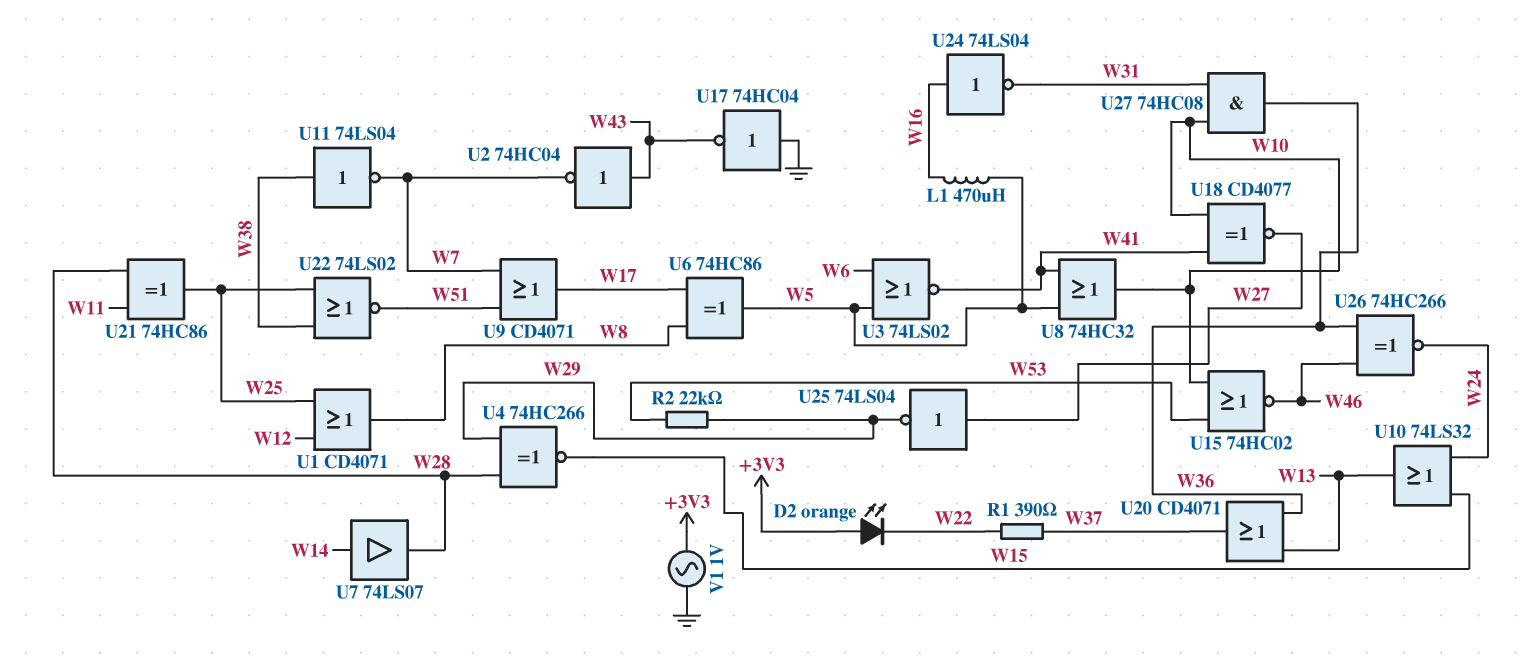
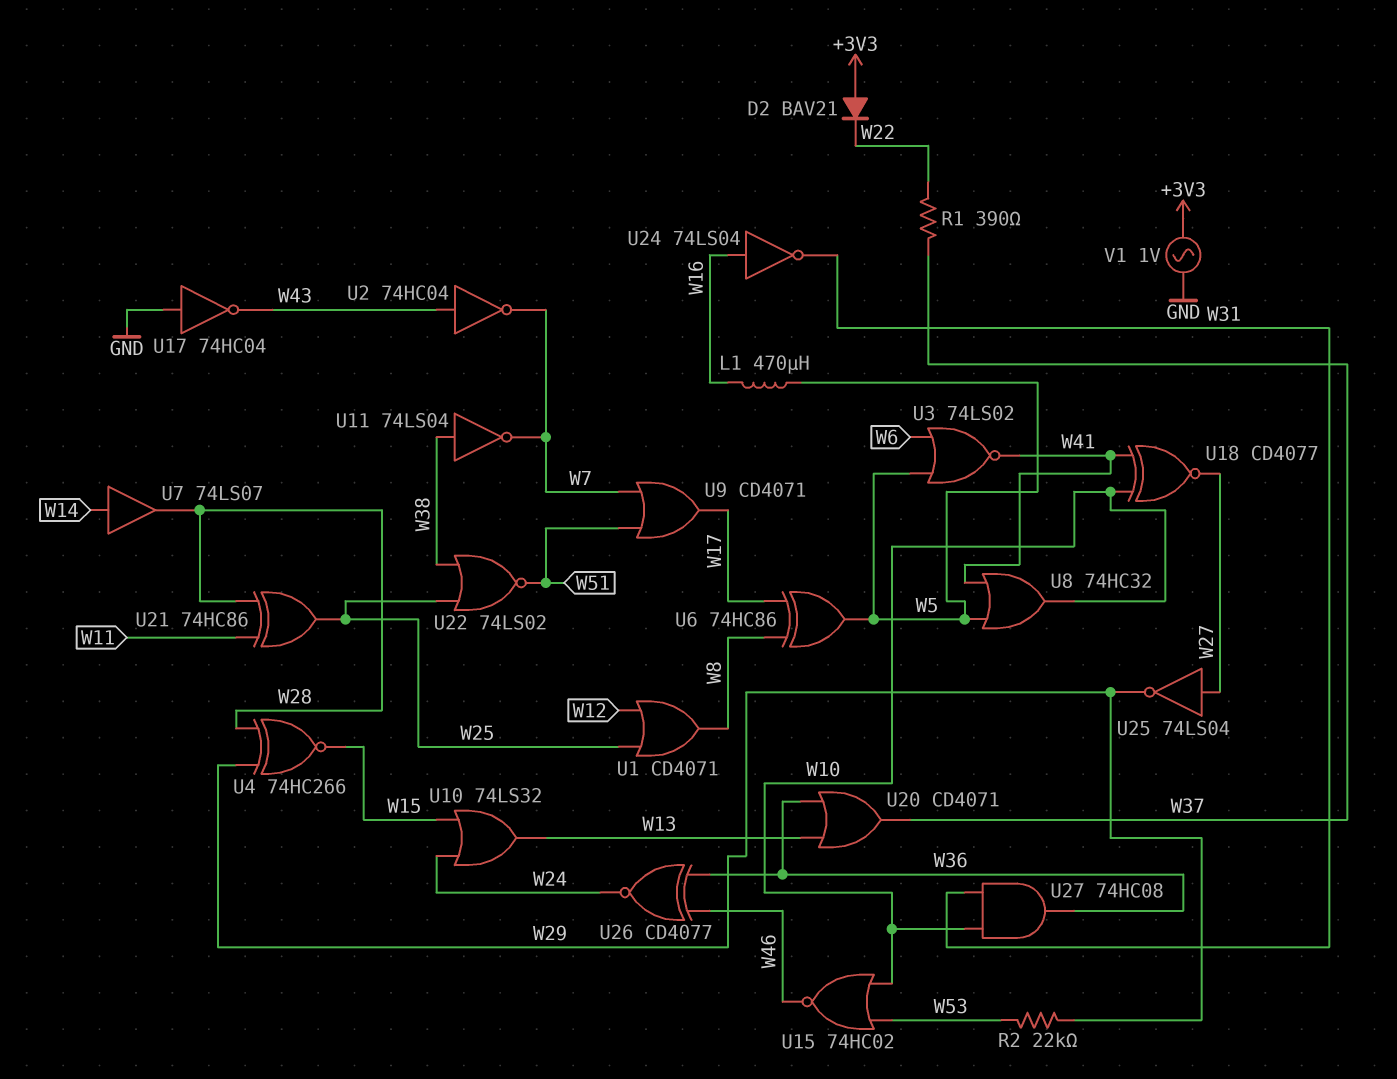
D2: LED orange (A +3V3, K W22) -> diode BAV21 (A +3V3, K W22)
U26: XNOR 74HC266 (in W36, in W46, out W24) -> XNOR CD4077 (in W36, in W46, out W24)

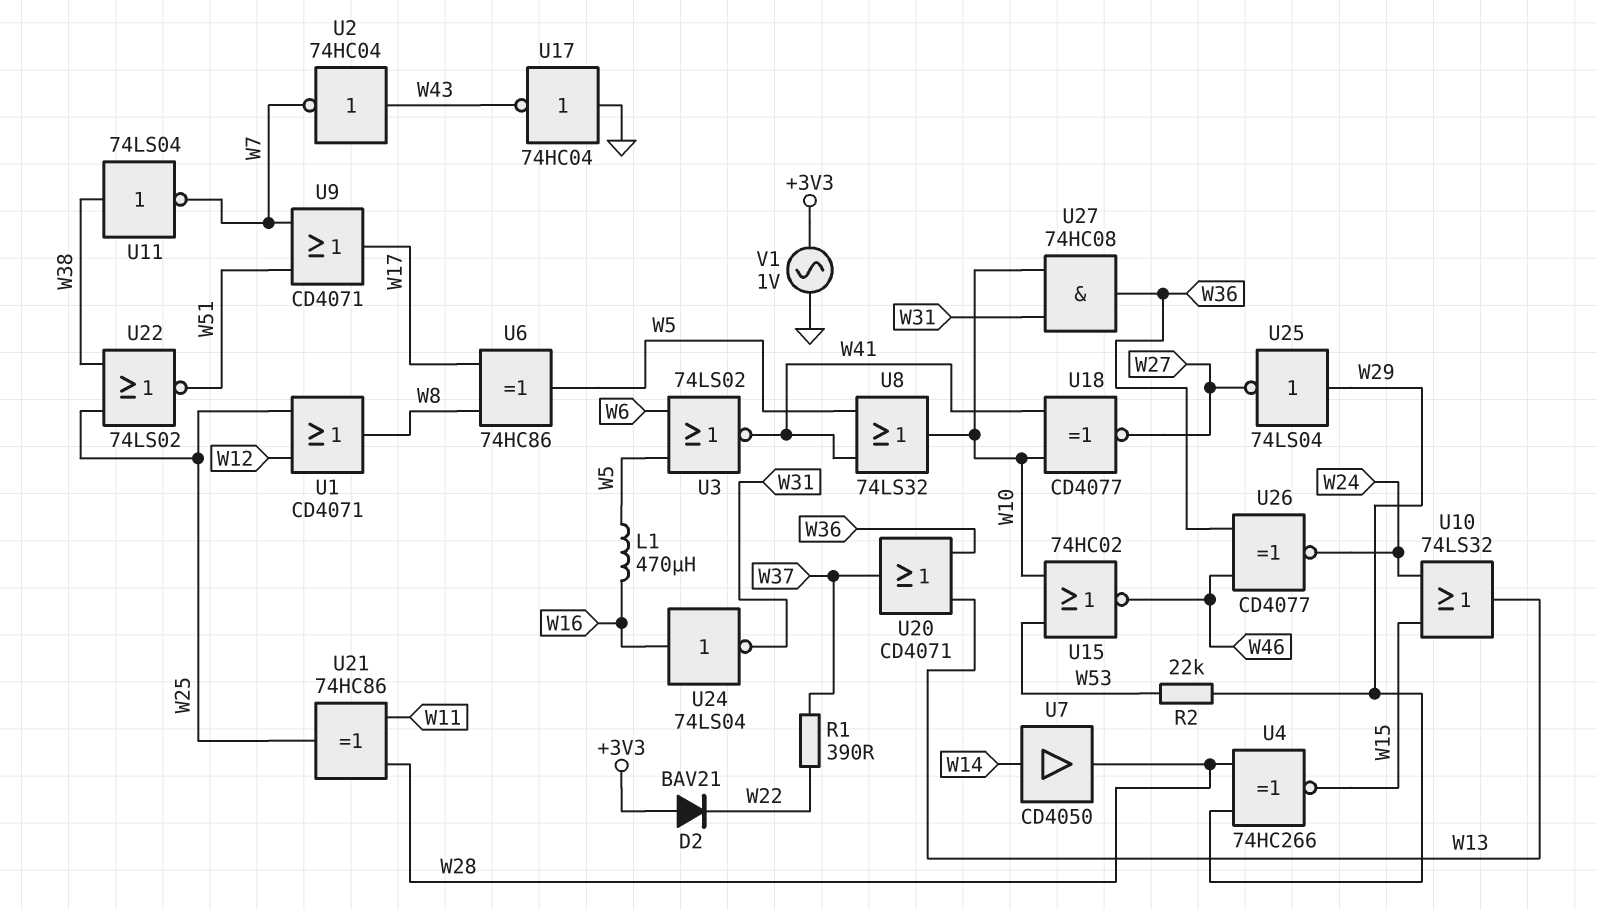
U7: buffer 74LS07 (in W14, out W28) -> buffer CD4050 (in W14, out W28)
U8: OR 74HC32 (in W5, in W41, out W10) -> OR 74LS32 (in W5, in W41, out W10)
U25: NOT 74LS04 (in W27, out W29) -> NOT 74LS04 (in W29, out W27)

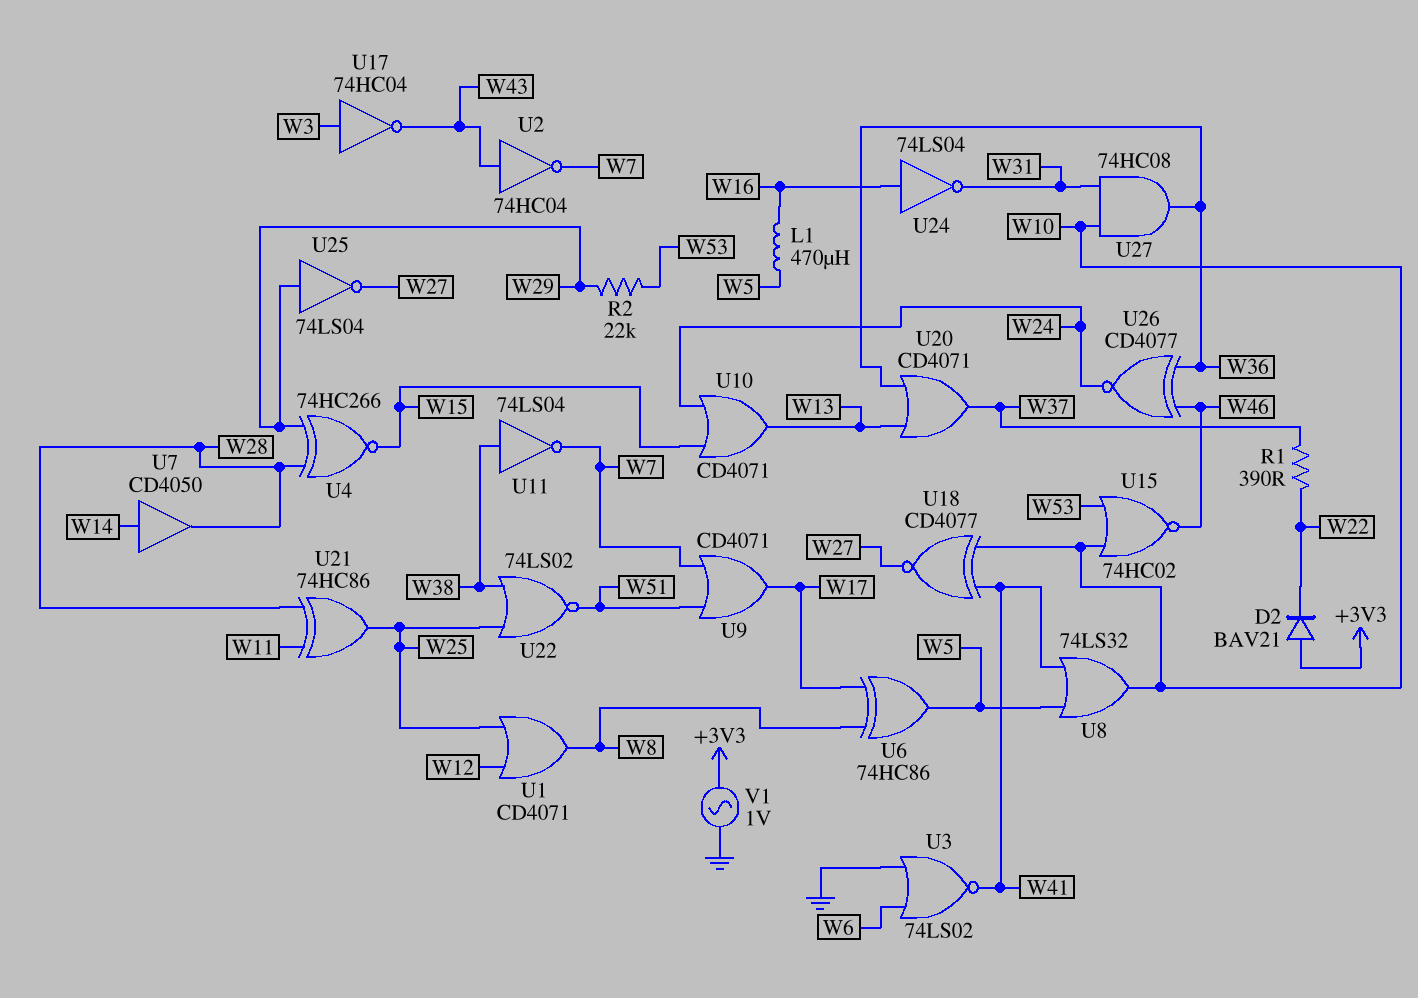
U3: NOR 74LS02 (in W5, in W6, out W41) -> NOR 74LS02 (in GND, in W6, out W41)
U10: OR 74LS32 (in W15, in W24, out W13) -> OR CD4071 (in W15, in W24, out W13)
U17: NOT 74HC04 (in GND, out W43) -> NOT 74HC04 (in W3, out W43)

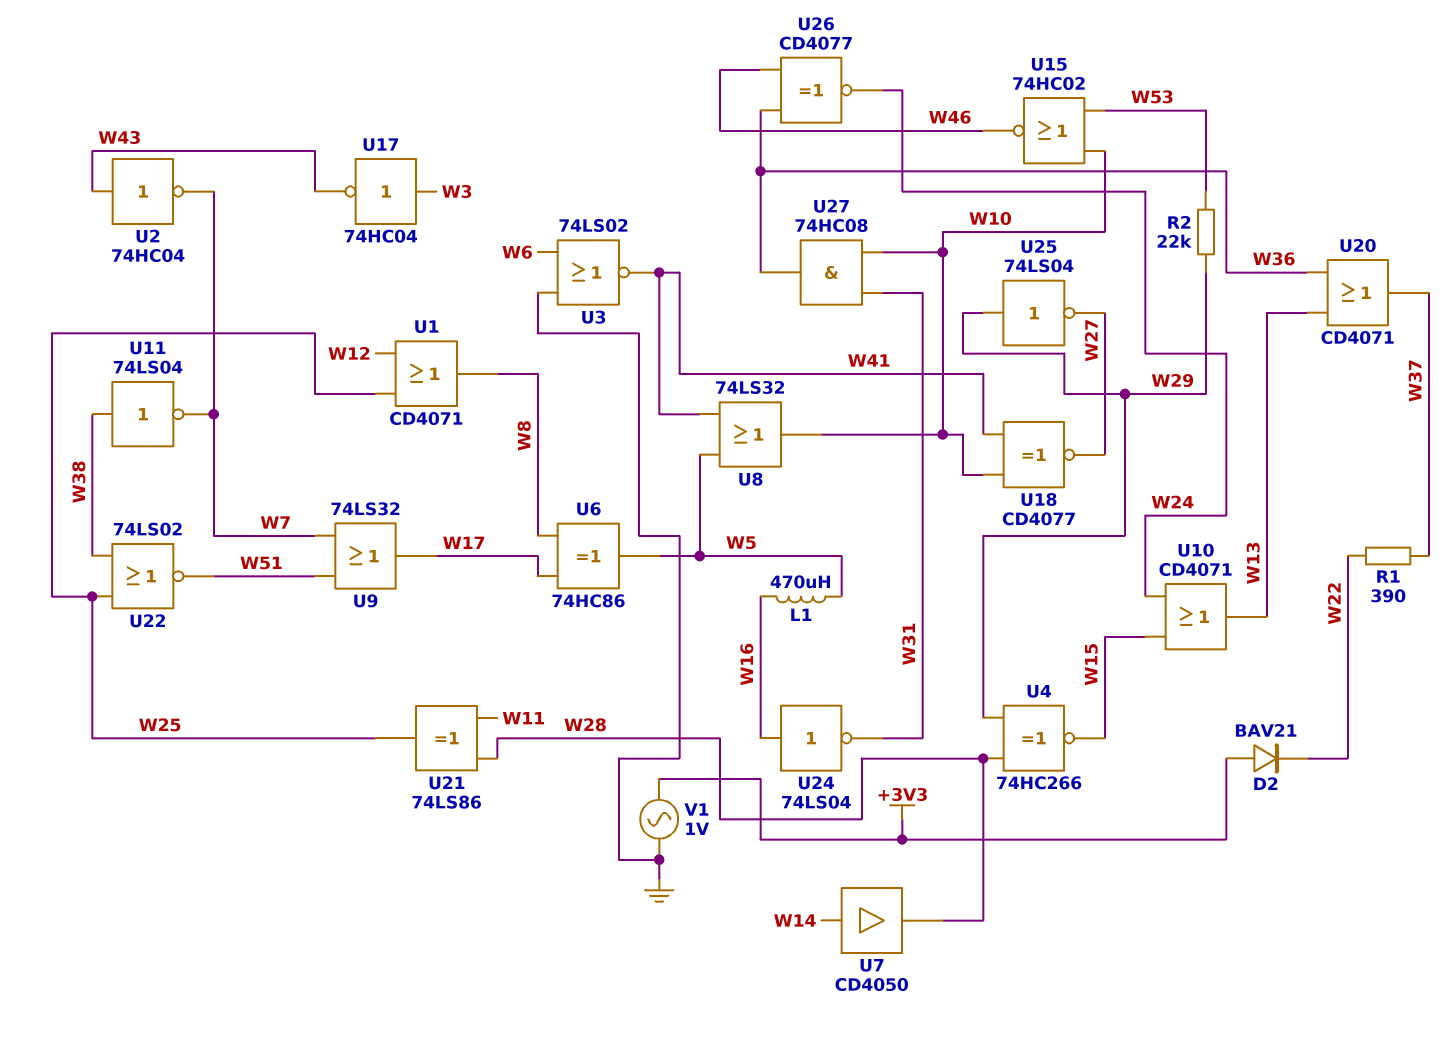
U9: OR CD4071 (in W7, in W51, out W17) -> OR 74LS32 (in W7, in W51, out W17)
U21: XOR 74HC86 (in W11, in W28, out W25) -> XOR 74LS86 (in W11, in W28, out W25)

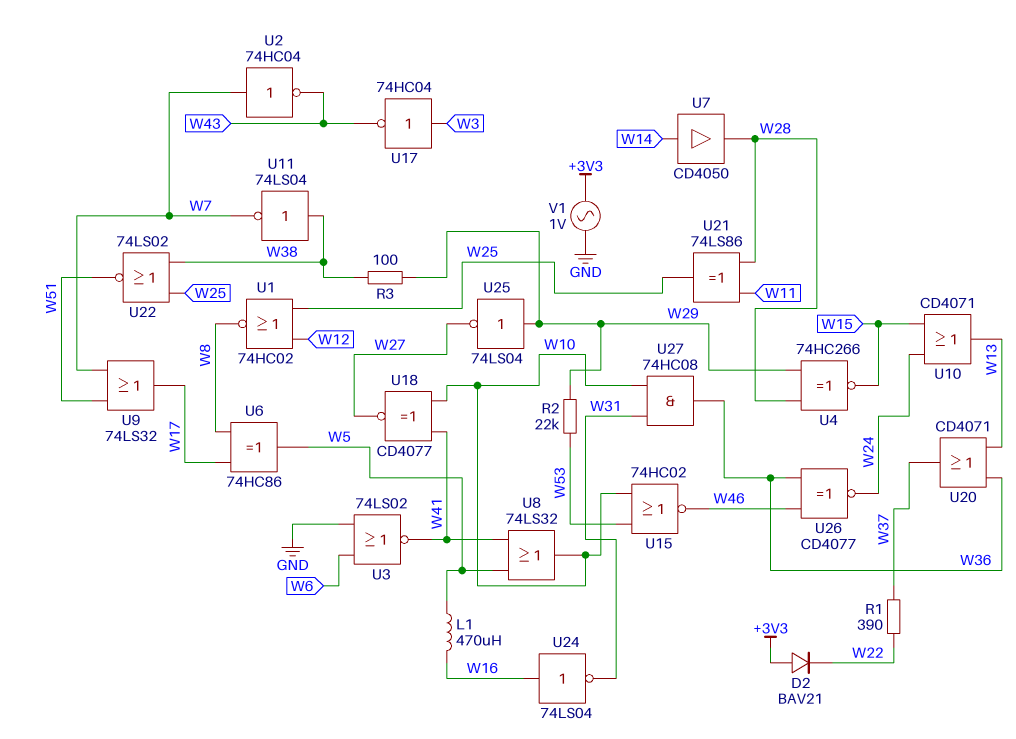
R3: none -> 100 (W29, W38)
U1: OR CD4071 (in W12, in W25, out W8) -> NOR 74HC02 (in W12, in W25, out W8)
U2: NOT 74HC04 (in W43, out W7) -> NOT 74HC04 (in W7, out W43)

